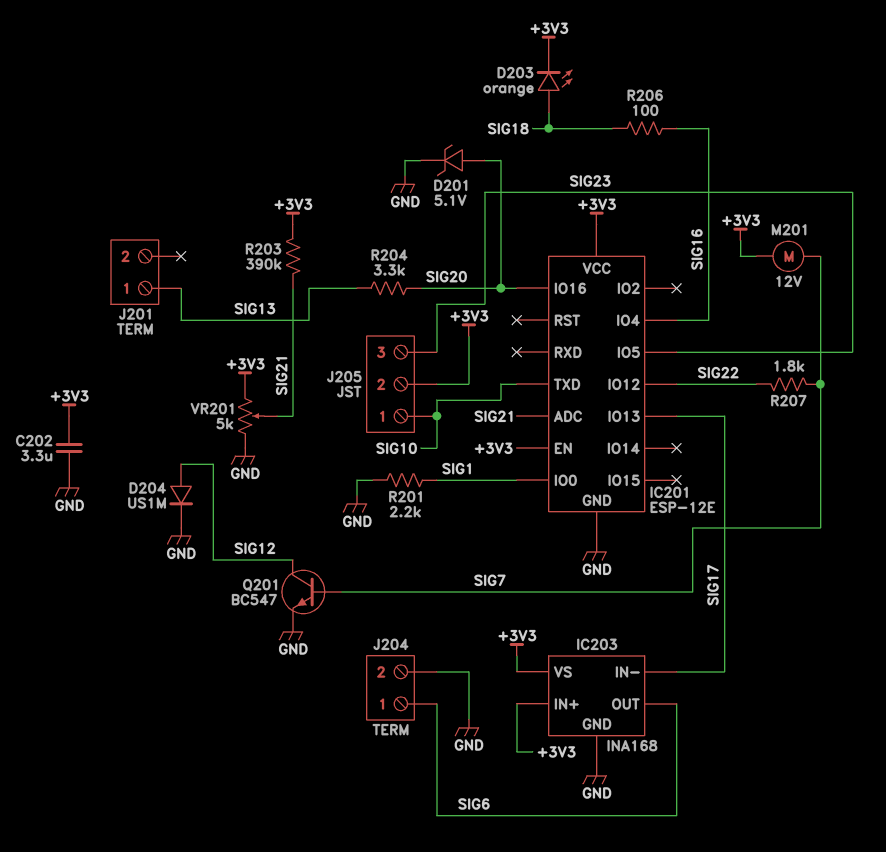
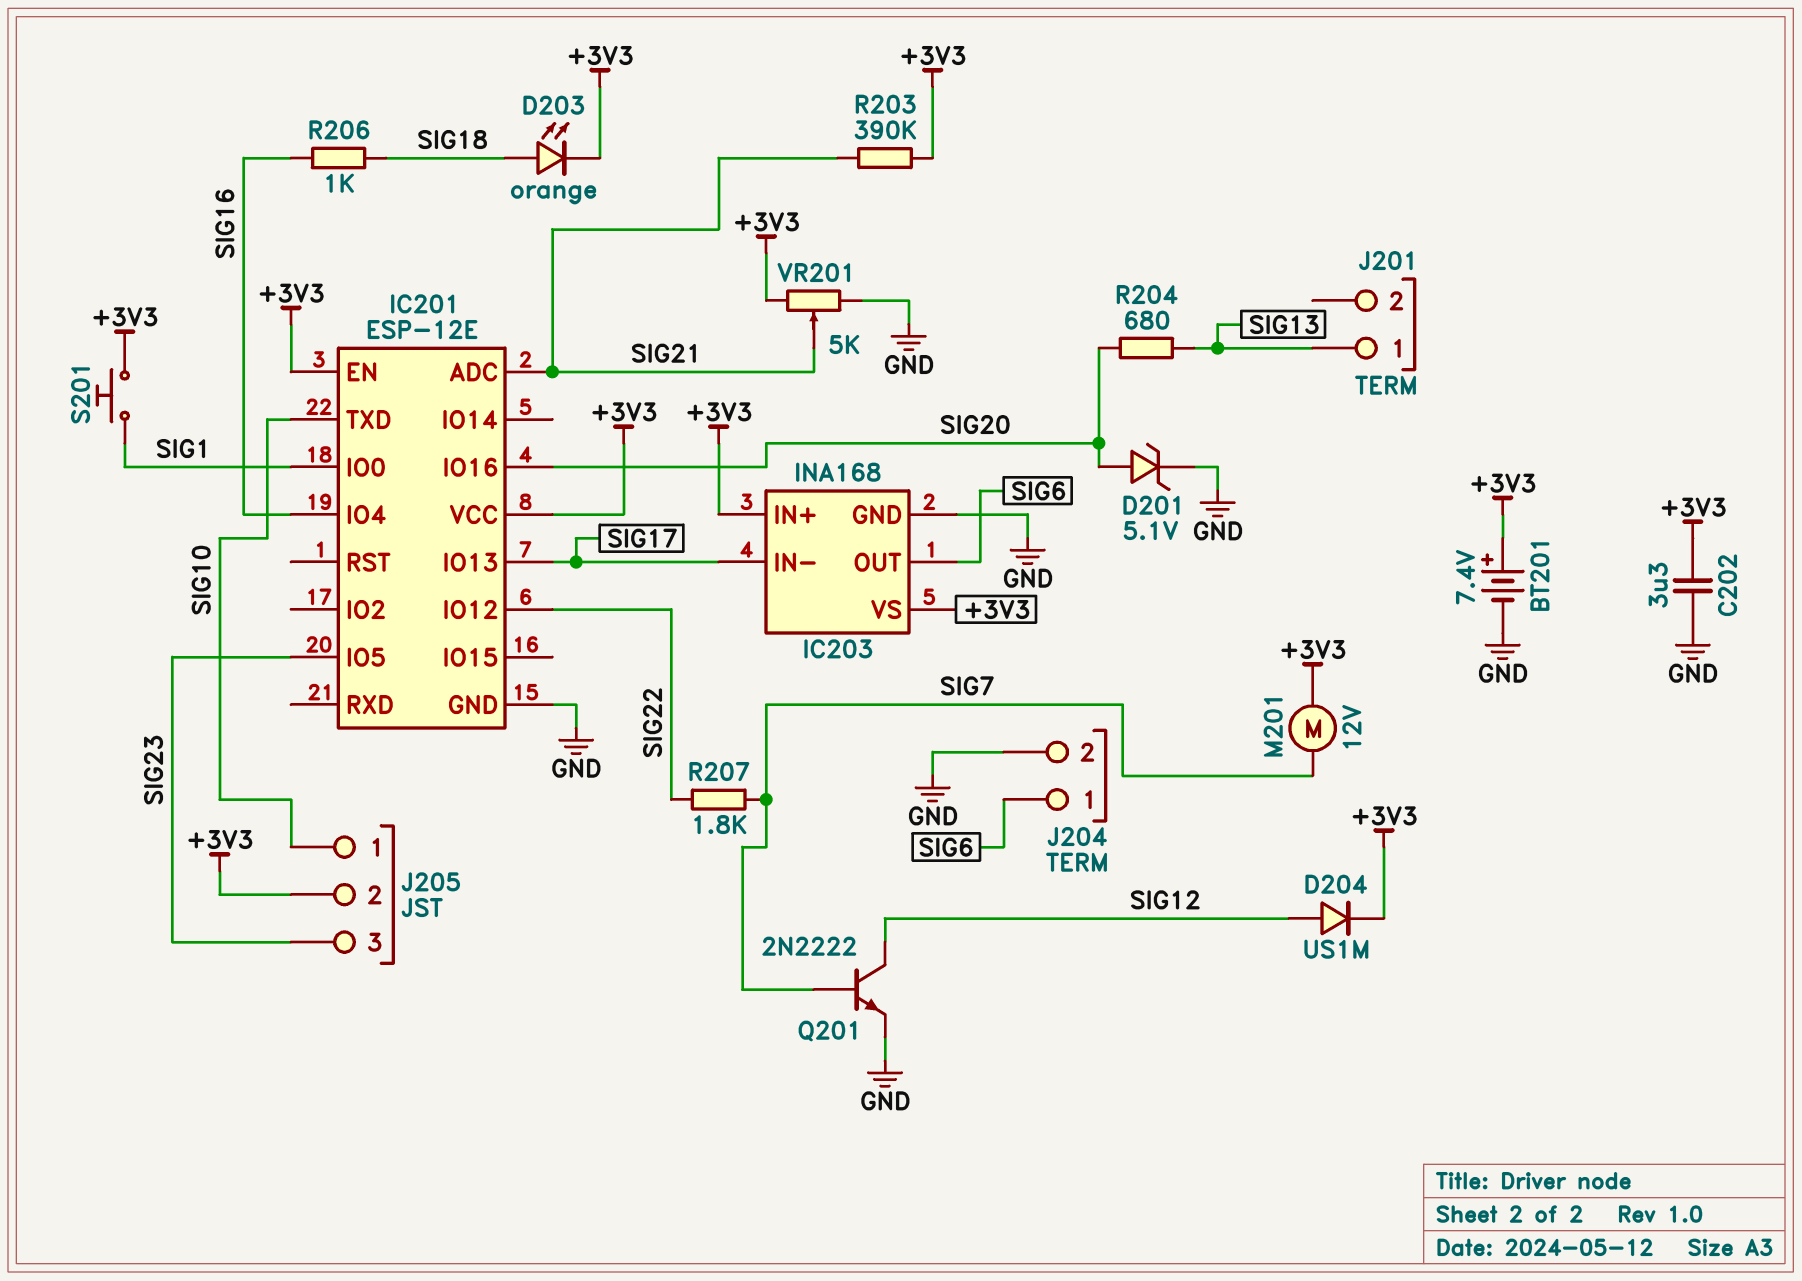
BT201: none -> 7.4V (plus +3V3, minus GND)
D204: diode US1M (A SIG12, K GND) -> diode US1M (A SIG12, K +3V3)
Q201: NPN BC547 (B SIG7, C SIG12, E GND) -> NPN 2N2222 (B SIG7, C SIG12, E GND)
R201: 2.2k (GND, SIG1) -> none
R204: 3.3k (SIG13, SIG20) -> 680 (SIG13, SIG20)
R206: 100 (SIG16, SIG18) -> 1k (SIG16, SIG18)
S201: none -> button (+3V3, SIG1)

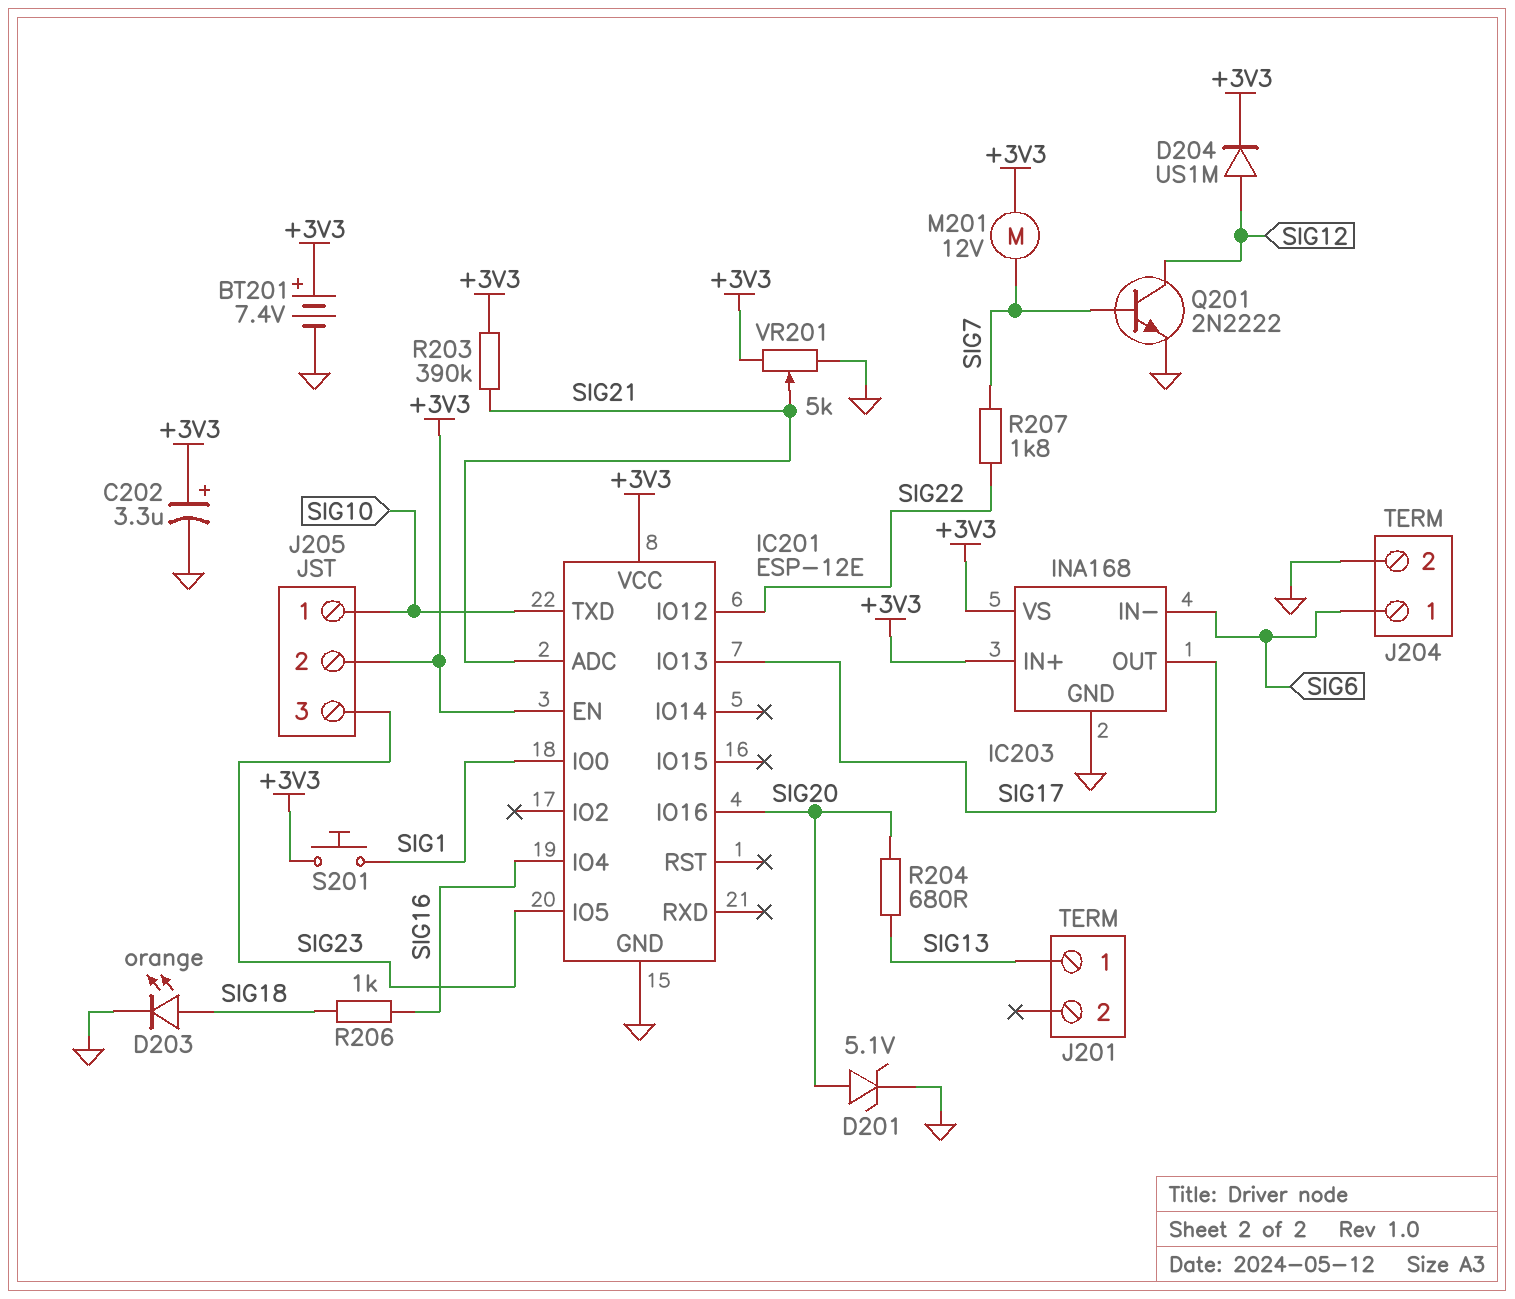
C202: 3.3uF (+3V3, GND) -> 3.3uF (plus +3V3, minus GND)
D203: LED orange (A SIG18, K +3V3) -> LED orange (A SIG18, K GND)
IC203 pin IN-: SIG17 -> SIG6
IC203 pin OUT: SIG6 -> SIG17

